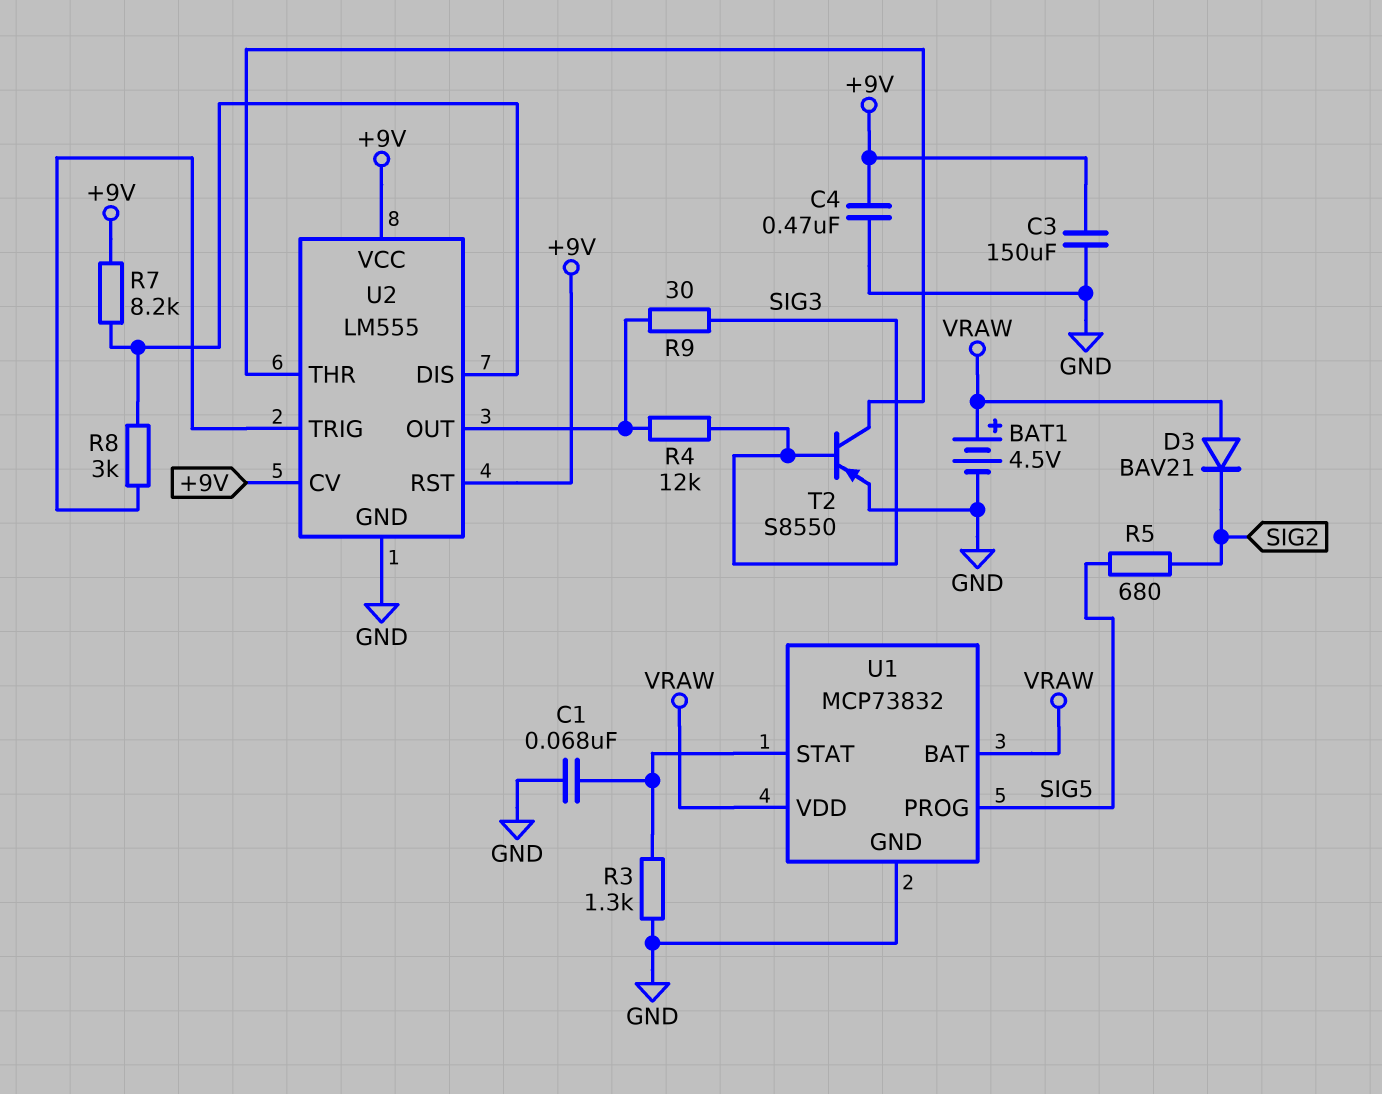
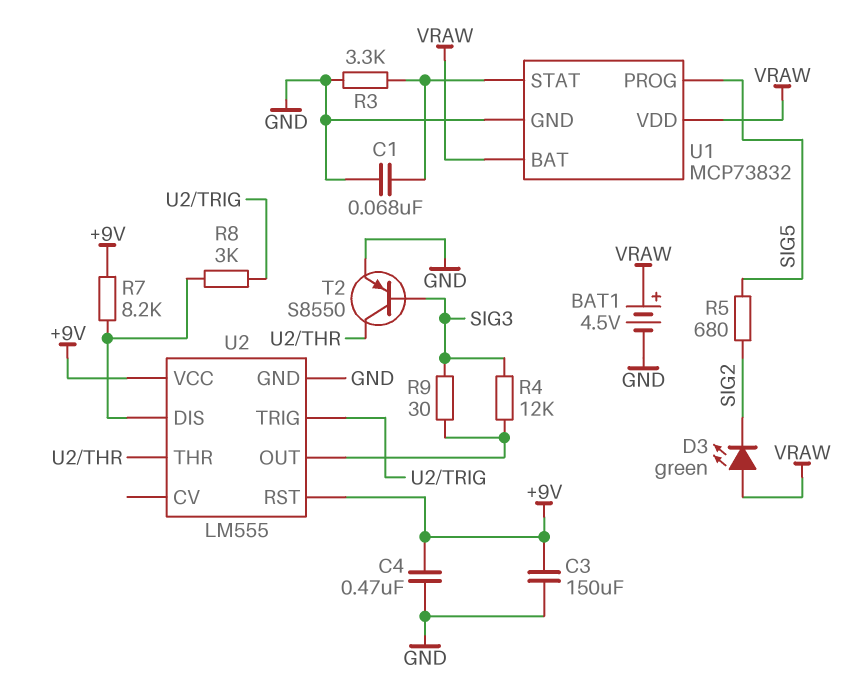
D3: diode BAV21 (A VRAW, K SIG2) -> LED green (A VRAW, K SIG2)
R3: 1.3k (GND, U1/STAT) -> 3.3k (GND, U1/STAT)
U2 pin CV: +9V -> none

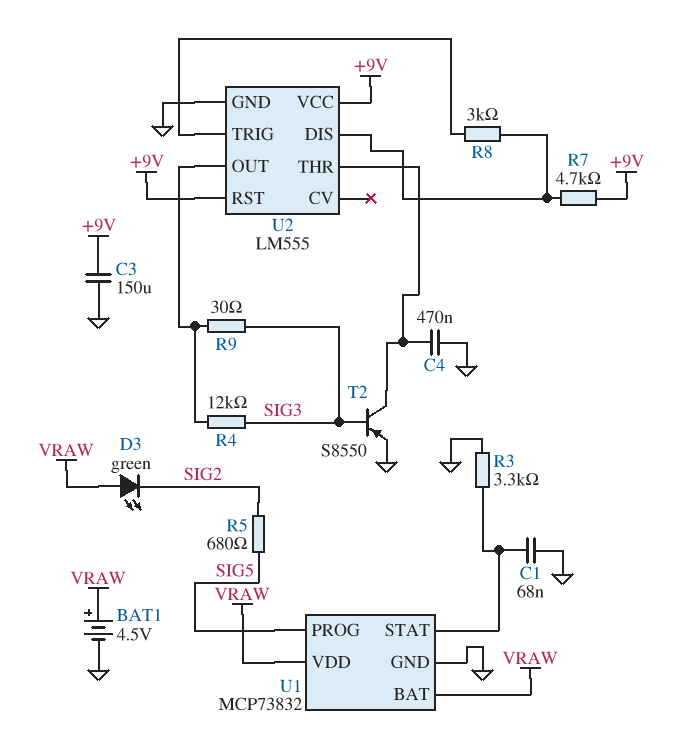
C4: 470nF (+9V, GND) -> 470nF (GND, U2/THR)
R7: 8.2k (+9V, U2/DIS) -> 4.7k (+9V, U2/DIS)

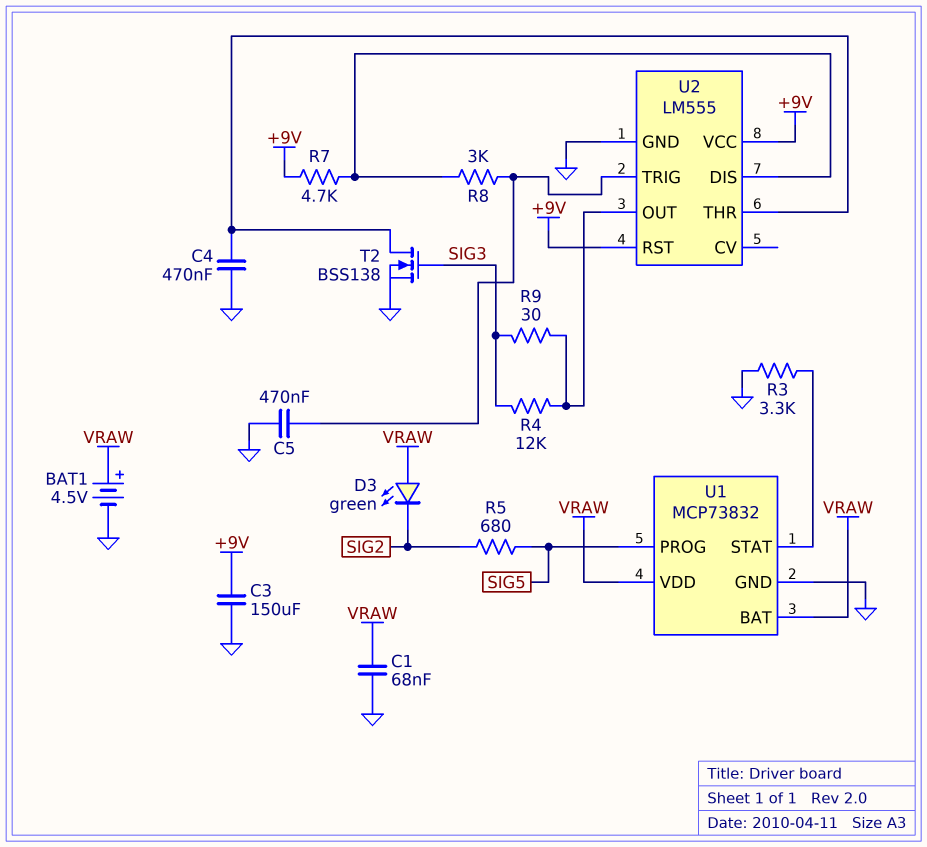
C1: 68nF (GND, U1/STAT) -> 68nF (GND, VRAW)
C5: none -> 470nF (GND, U2/TRIG)
T2: PNP S8550 (B SIG3, C U2/THR, E GND) -> NMOS BSS138 (G SIG3, D U2/THR, S GND)

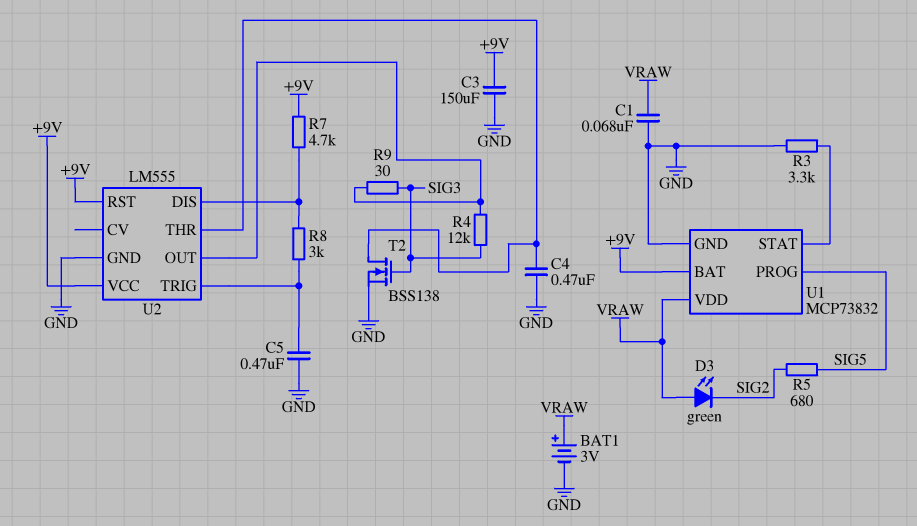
BAT1: 4.5V (plus VRAW, minus GND) -> 3V (plus VRAW, minus GND)
U1 pin BAT: VRAW -> +9V

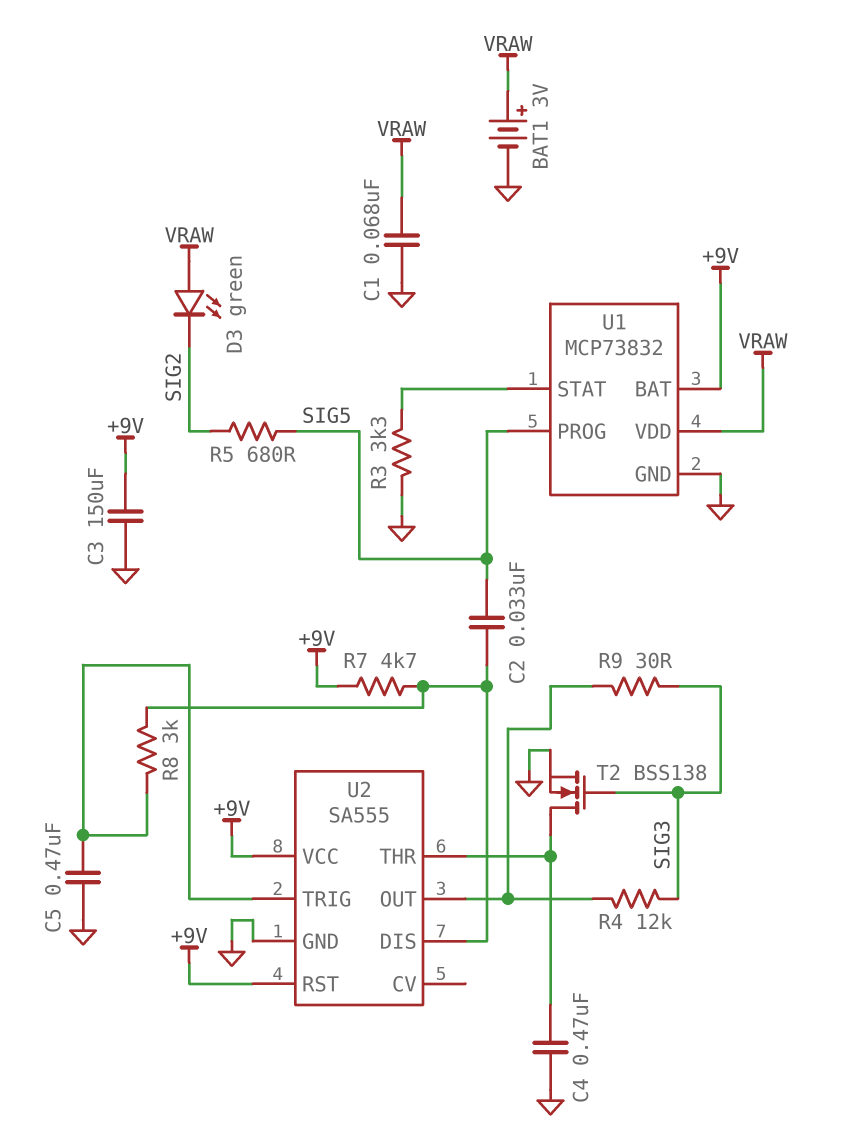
C2: none -> 33nF (SIG5, U2/DIS)
U2: LM555 -> SA555

